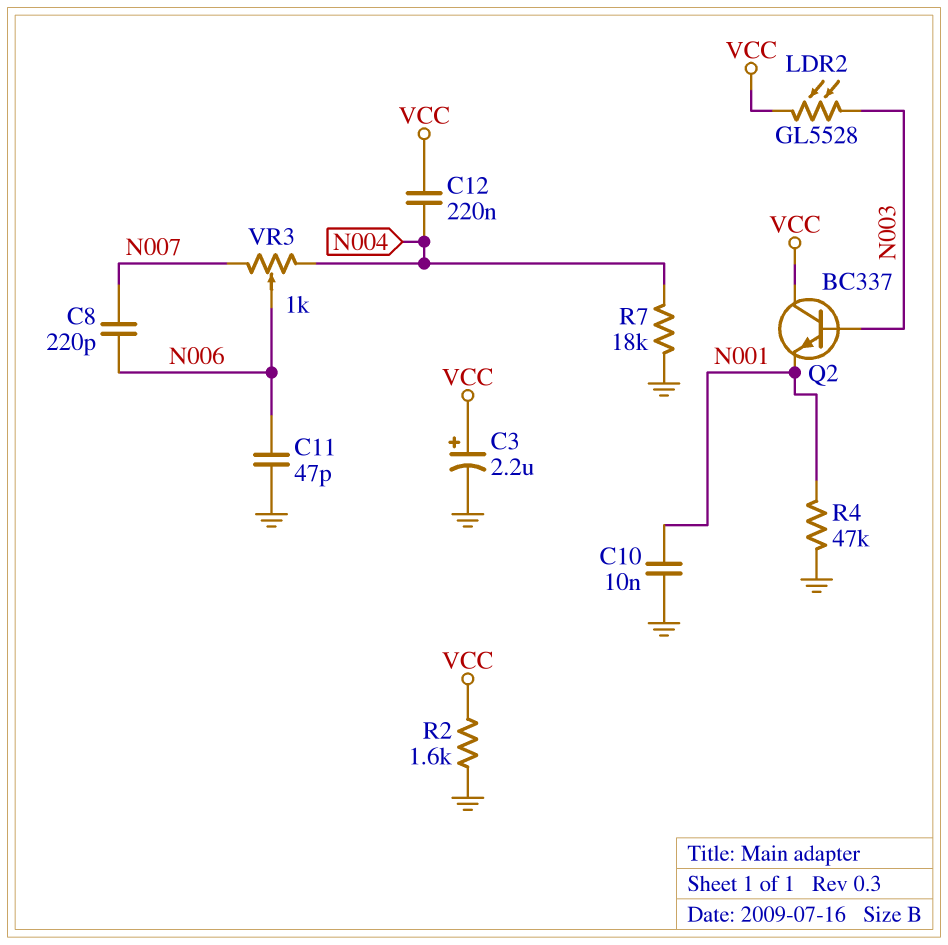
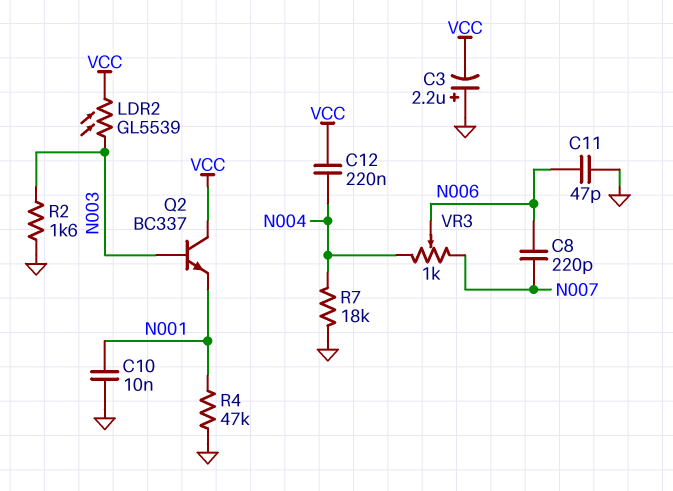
C3: 2.2uF (plus VCC, minus GND) -> 2.2uF (plus GND, minus VCC)
LDR2: GL5528 (N003, VCC) -> GL5539 (N003, VCC)
R2: 1.6k (GND, VCC) -> 1.6k (GND, N003)

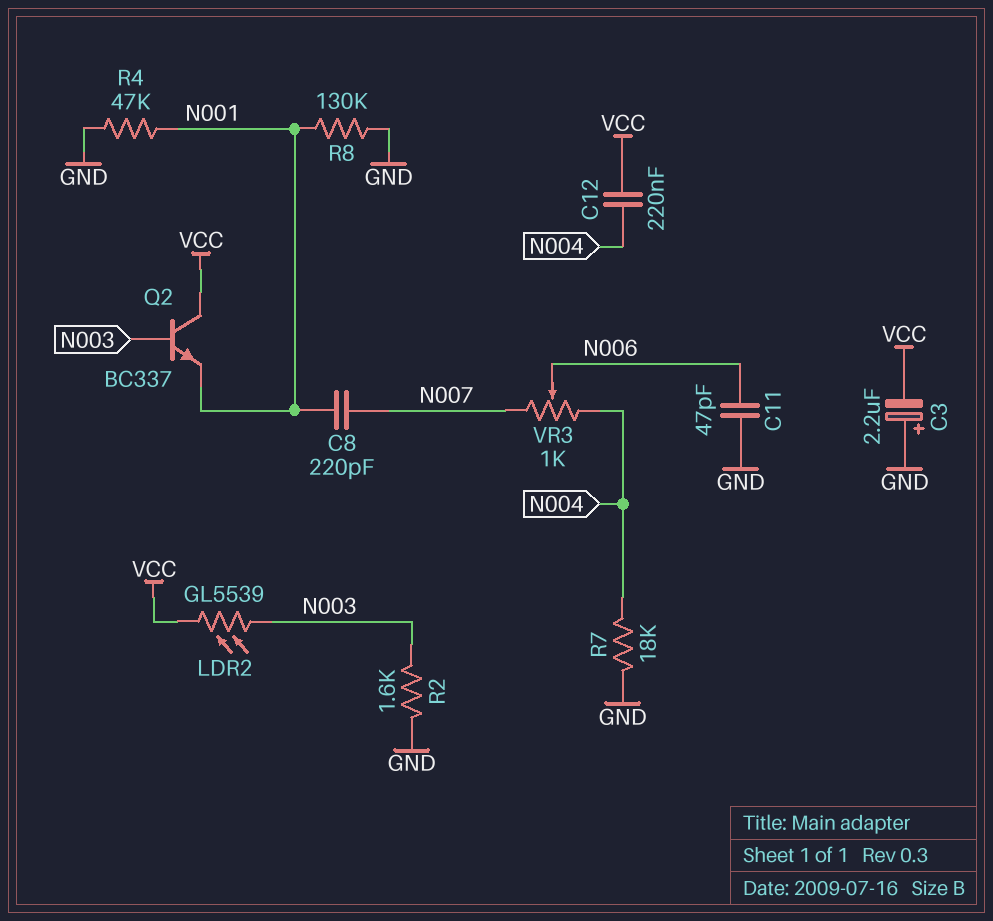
C8: 220pF (N006, N007) -> 220pF (N001, N007)
C10: 10nF (GND, N001) -> none
R8: none -> 130k (GND, N001)

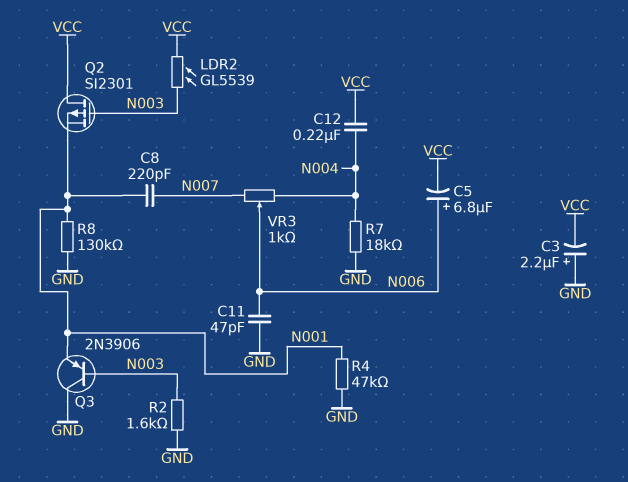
C5: none -> 6.8uF (plus N006, minus VCC)
Q2: NPN BC337 (B N003, C VCC, E N001) -> PMOS SI2301 (G N003, D VCC, S N001)
Q3: none -> PNP 2N3906 (B N003, C GND, E N001)

